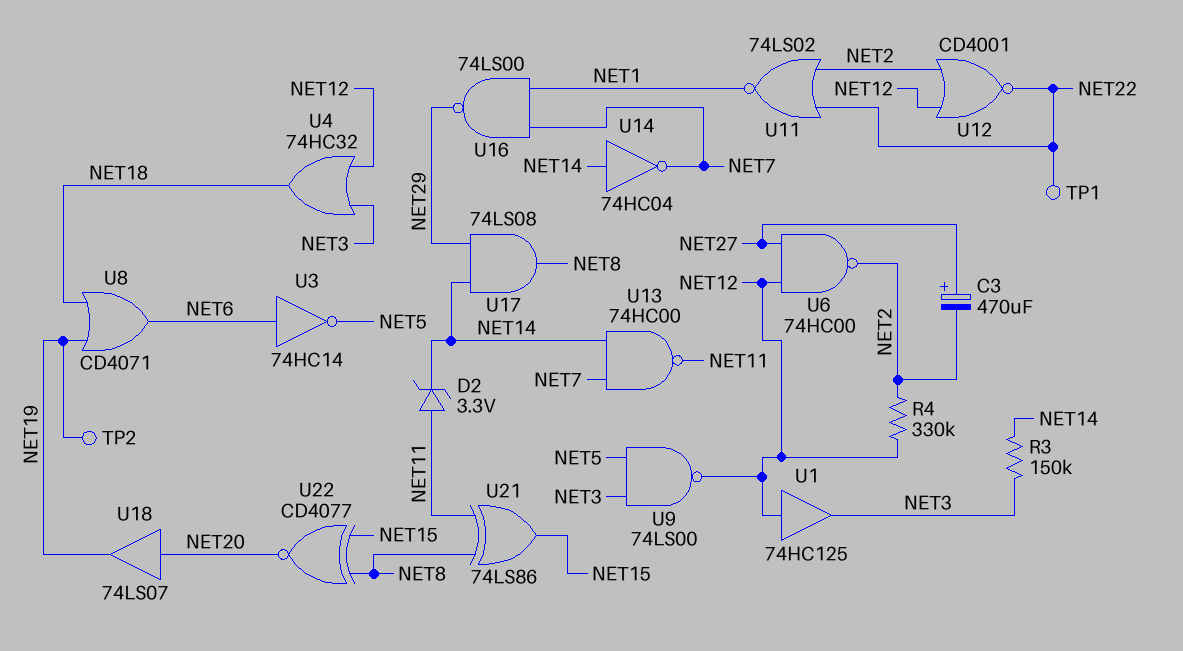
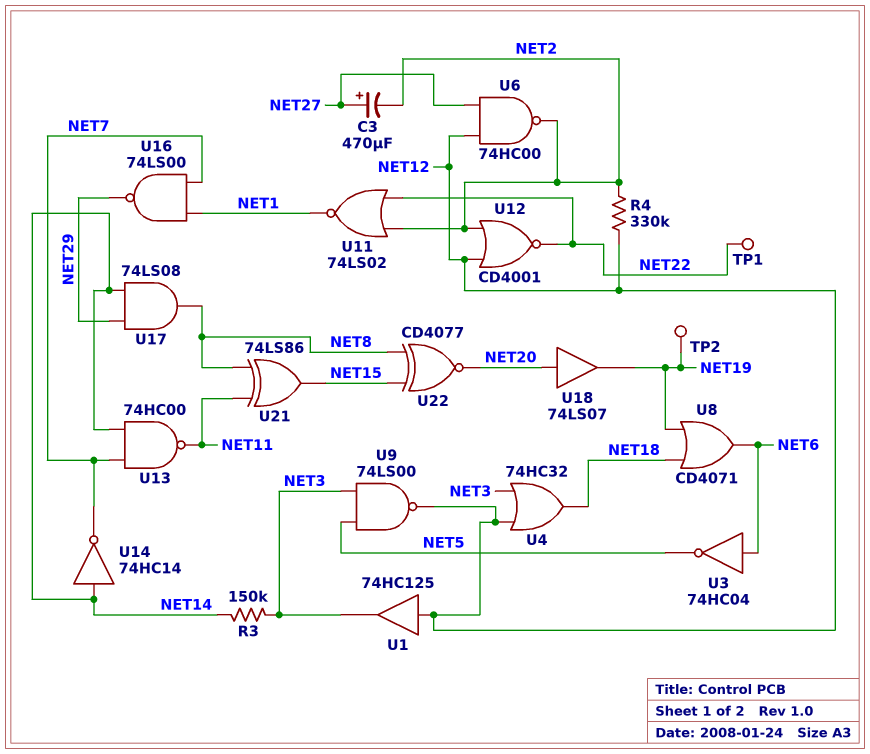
D2: zener 3.3V (A NET11, K NET14) -> none
U3: NOT 74HC14 (in NET6, out NET5) -> NOT 74HC04 (in NET6, out NET5)
U14: NOT 74HC04 (in NET14, out NET7) -> NOT 74HC14 (in NET14, out NET7)

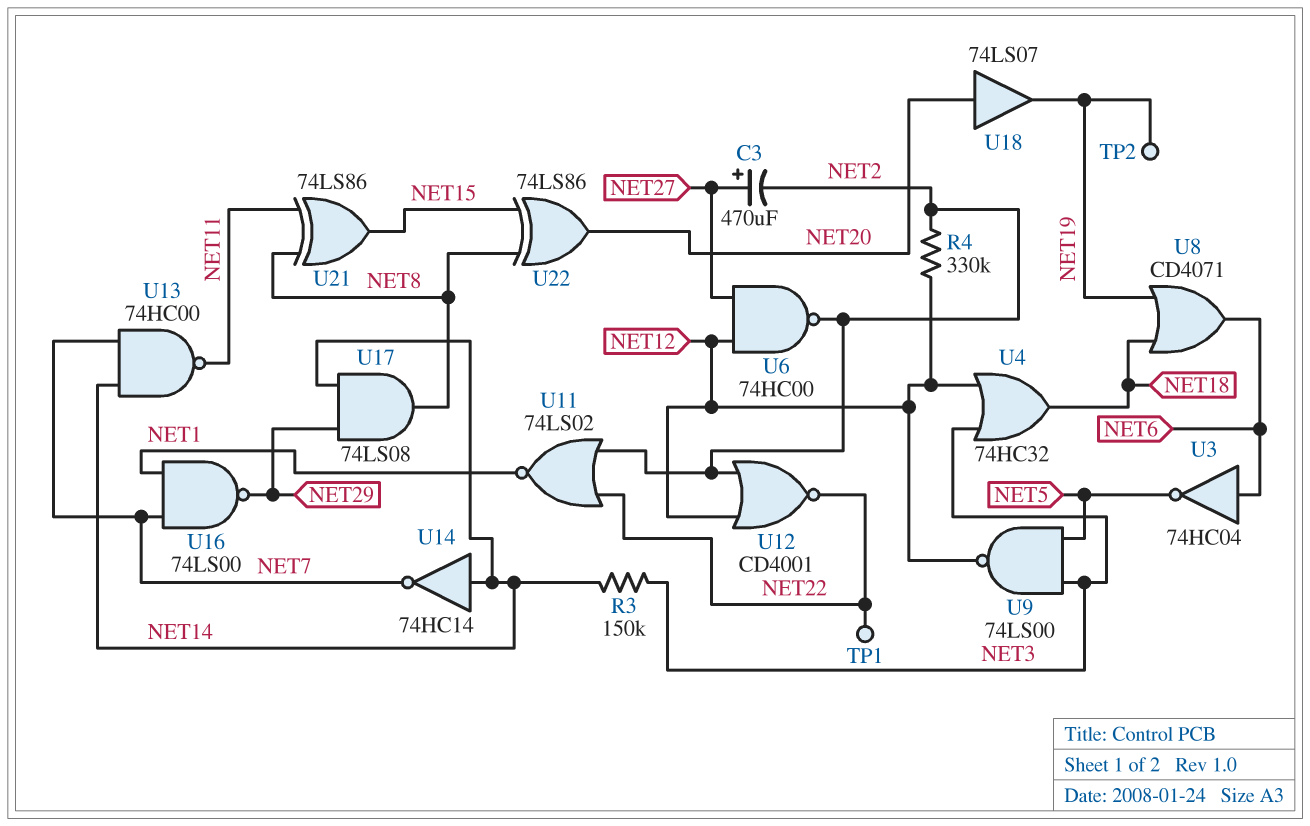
U1: buffer 74HC125 (in NET12, out NET3) -> none
U22: XNOR CD4077 (in NET8, in NET15, out NET20) -> XOR 74LS86 (in NET8, in NET15, out NET20)

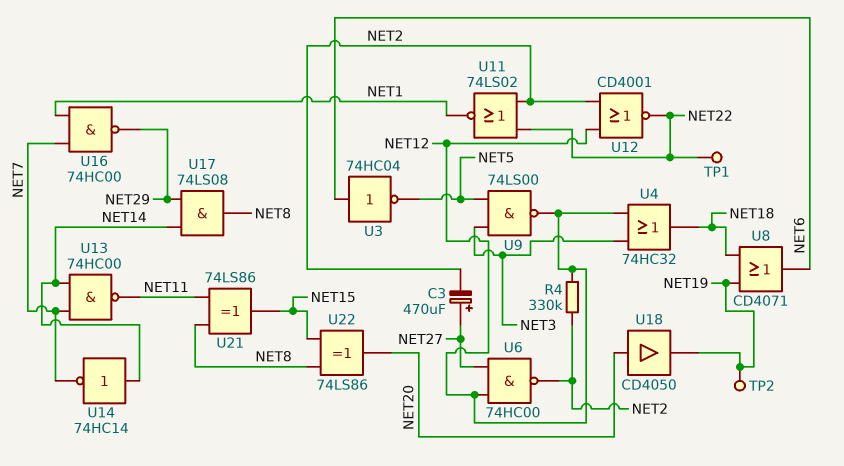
R3: 150k (NET3, NET14) -> none
U16: NAND 74LS00 (in NET1, in NET7, out NET29) -> NAND 74HC00 (in NET1, in NET7, out NET29)
U18: buffer 74LS07 (in NET20, out NET19) -> buffer CD4050 (in NET20, out NET19)

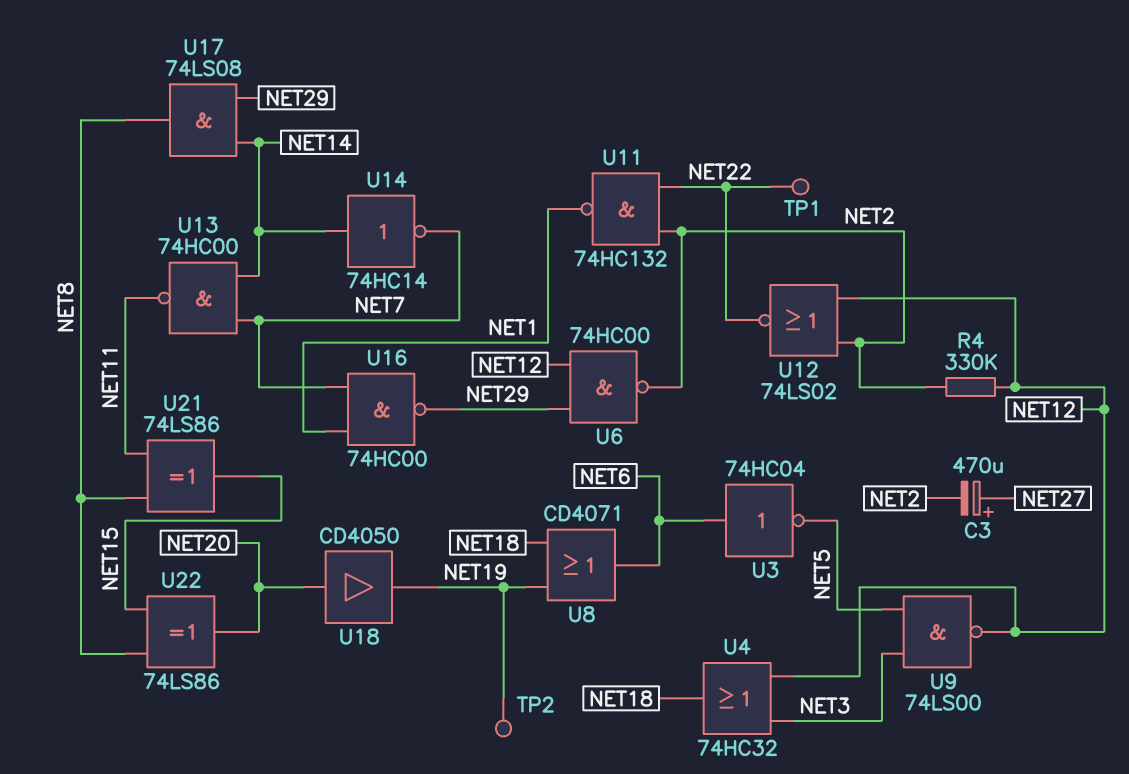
U6: NAND 74HC00 (in NET12, in NET27, out NET2) -> NAND 74HC00 (in NET12, in NET29, out NET2)
U11: NOR 74LS02 (in NET2, in NET22, out NET1) -> NAND 74HC132 (in NET2, in NET22, out NET1)
U12: NOR CD4001 (in NET2, in NET12, out NET22) -> NOR 74LS02 (in NET2, in NET12, out NET22)

